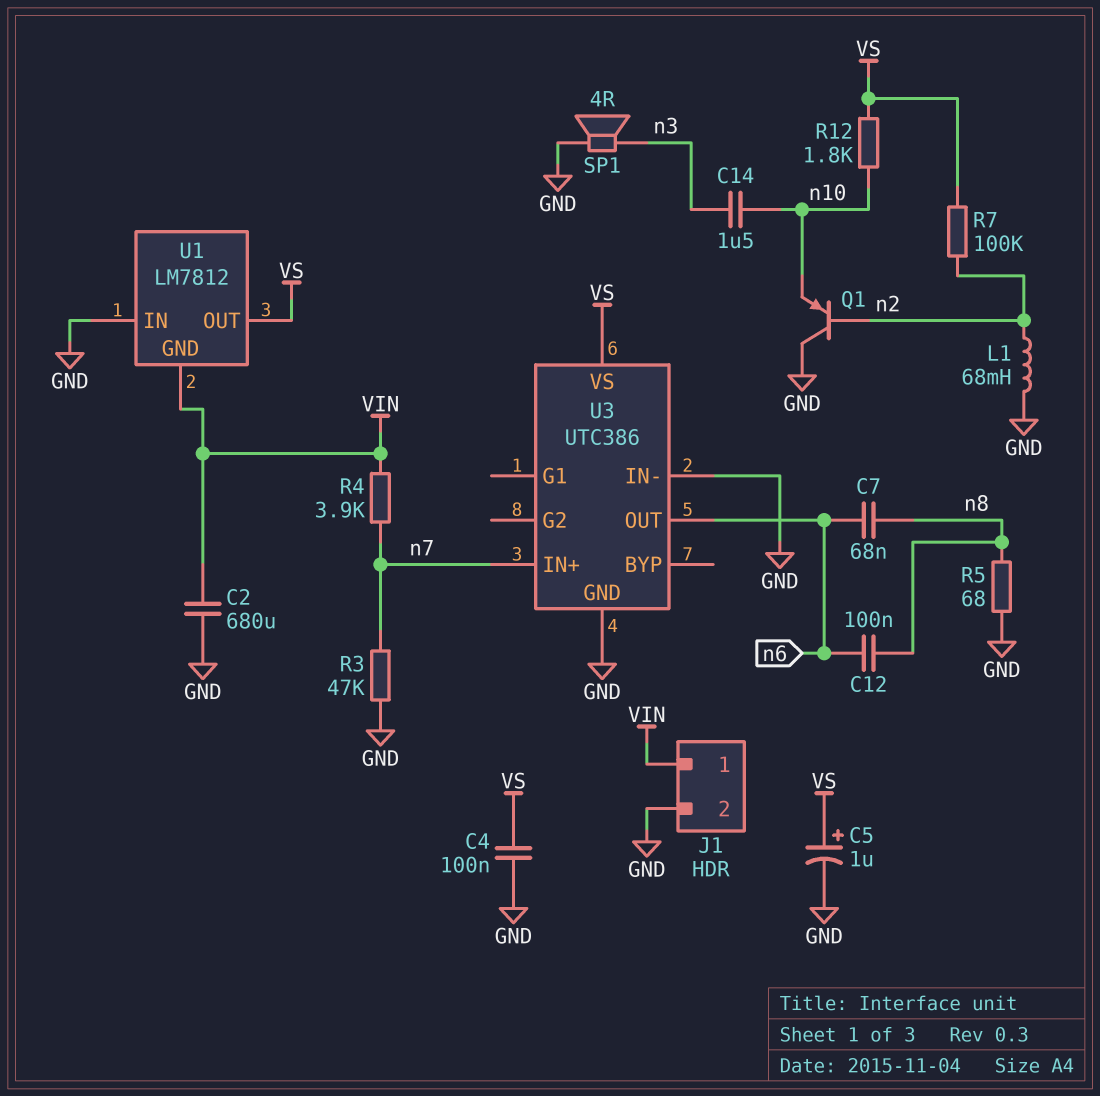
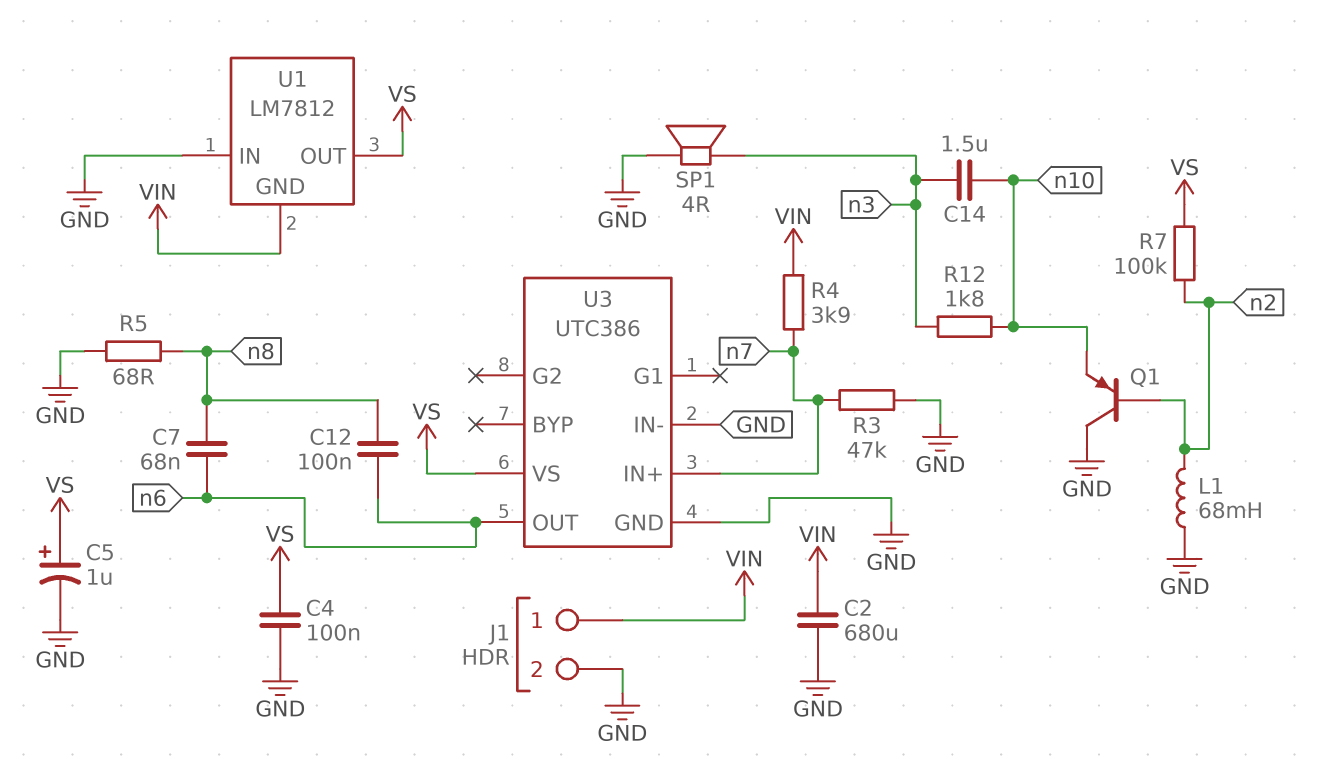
R12: 1.8k (VS, n10) -> 1.8k (n3, n10)

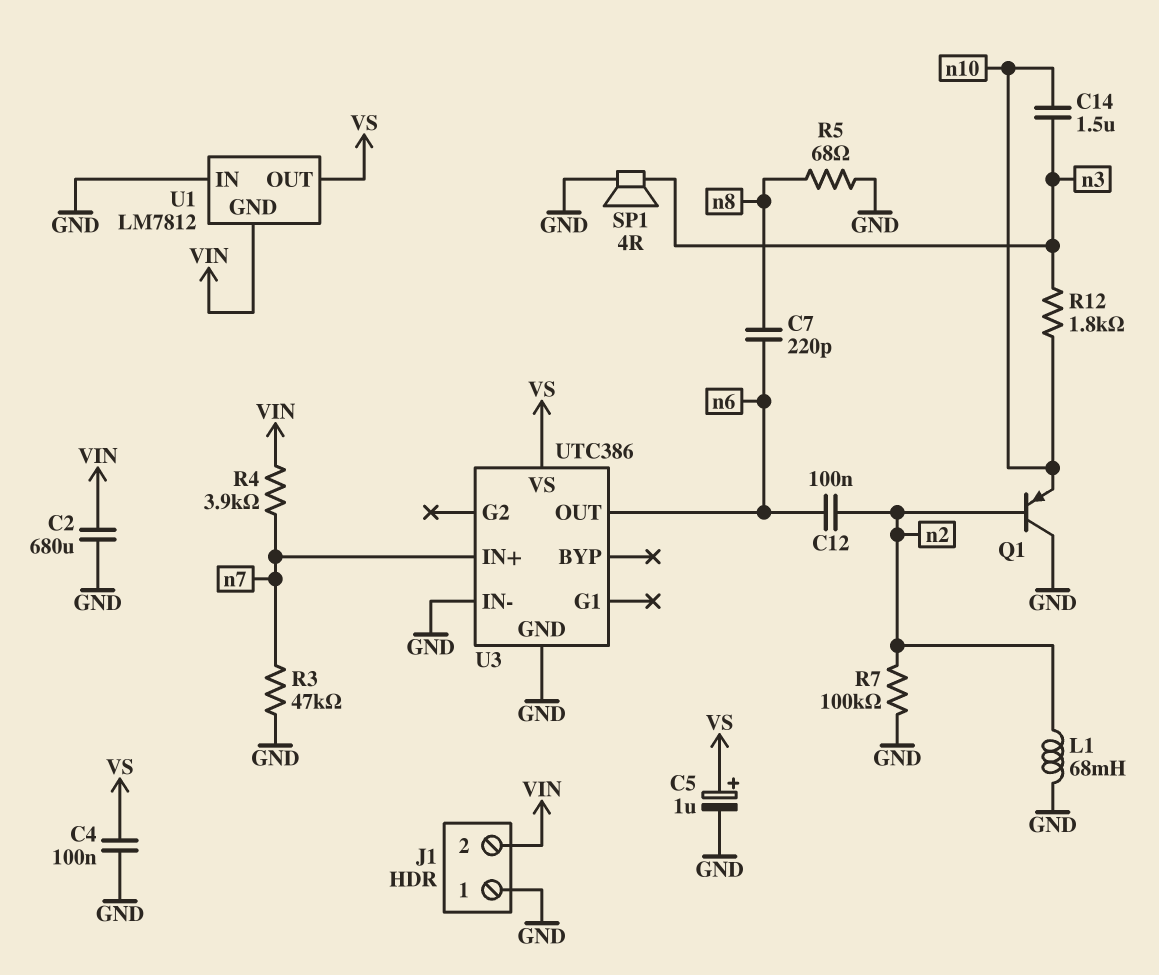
C7: 68nF (n6, n8) -> 220pF (n6, n8)
C12: 100nF (n6, n8) -> 100nF (n2, n6)
J1 pin 1: VIN -> GND
J1 pin 2: GND -> VIN
R7: 100k (VS, n2) -> 100k (GND, n2)

